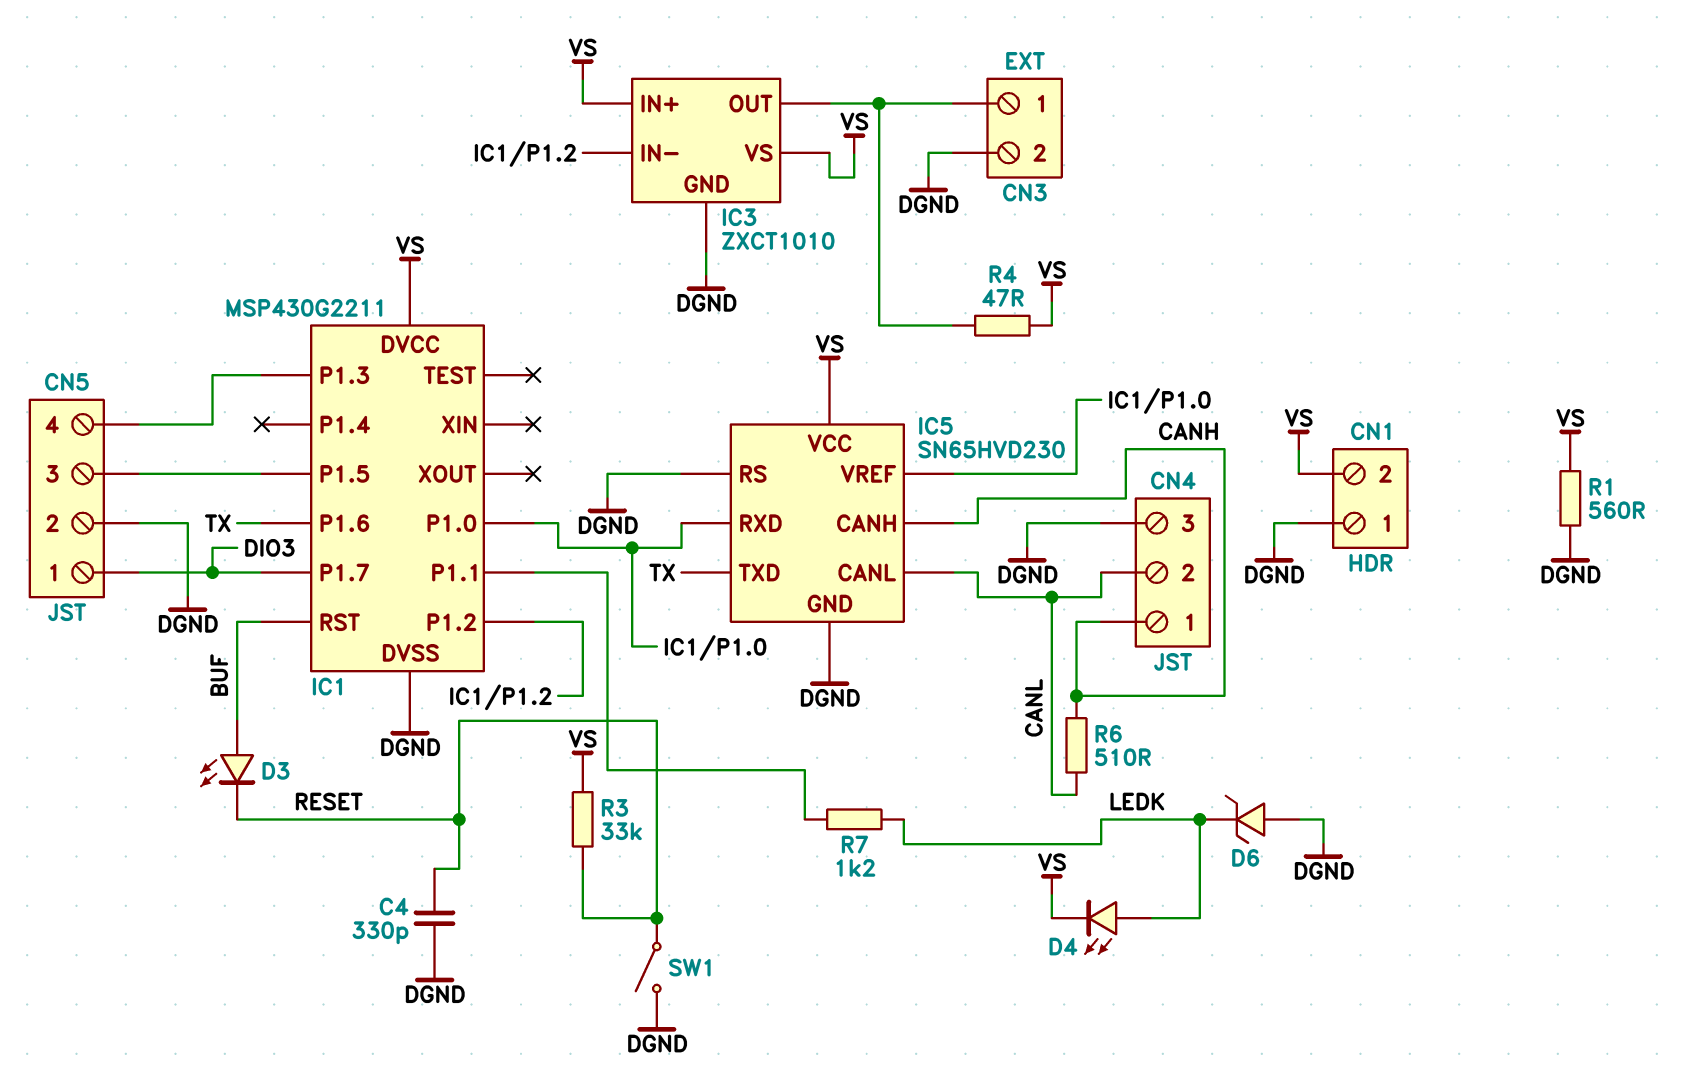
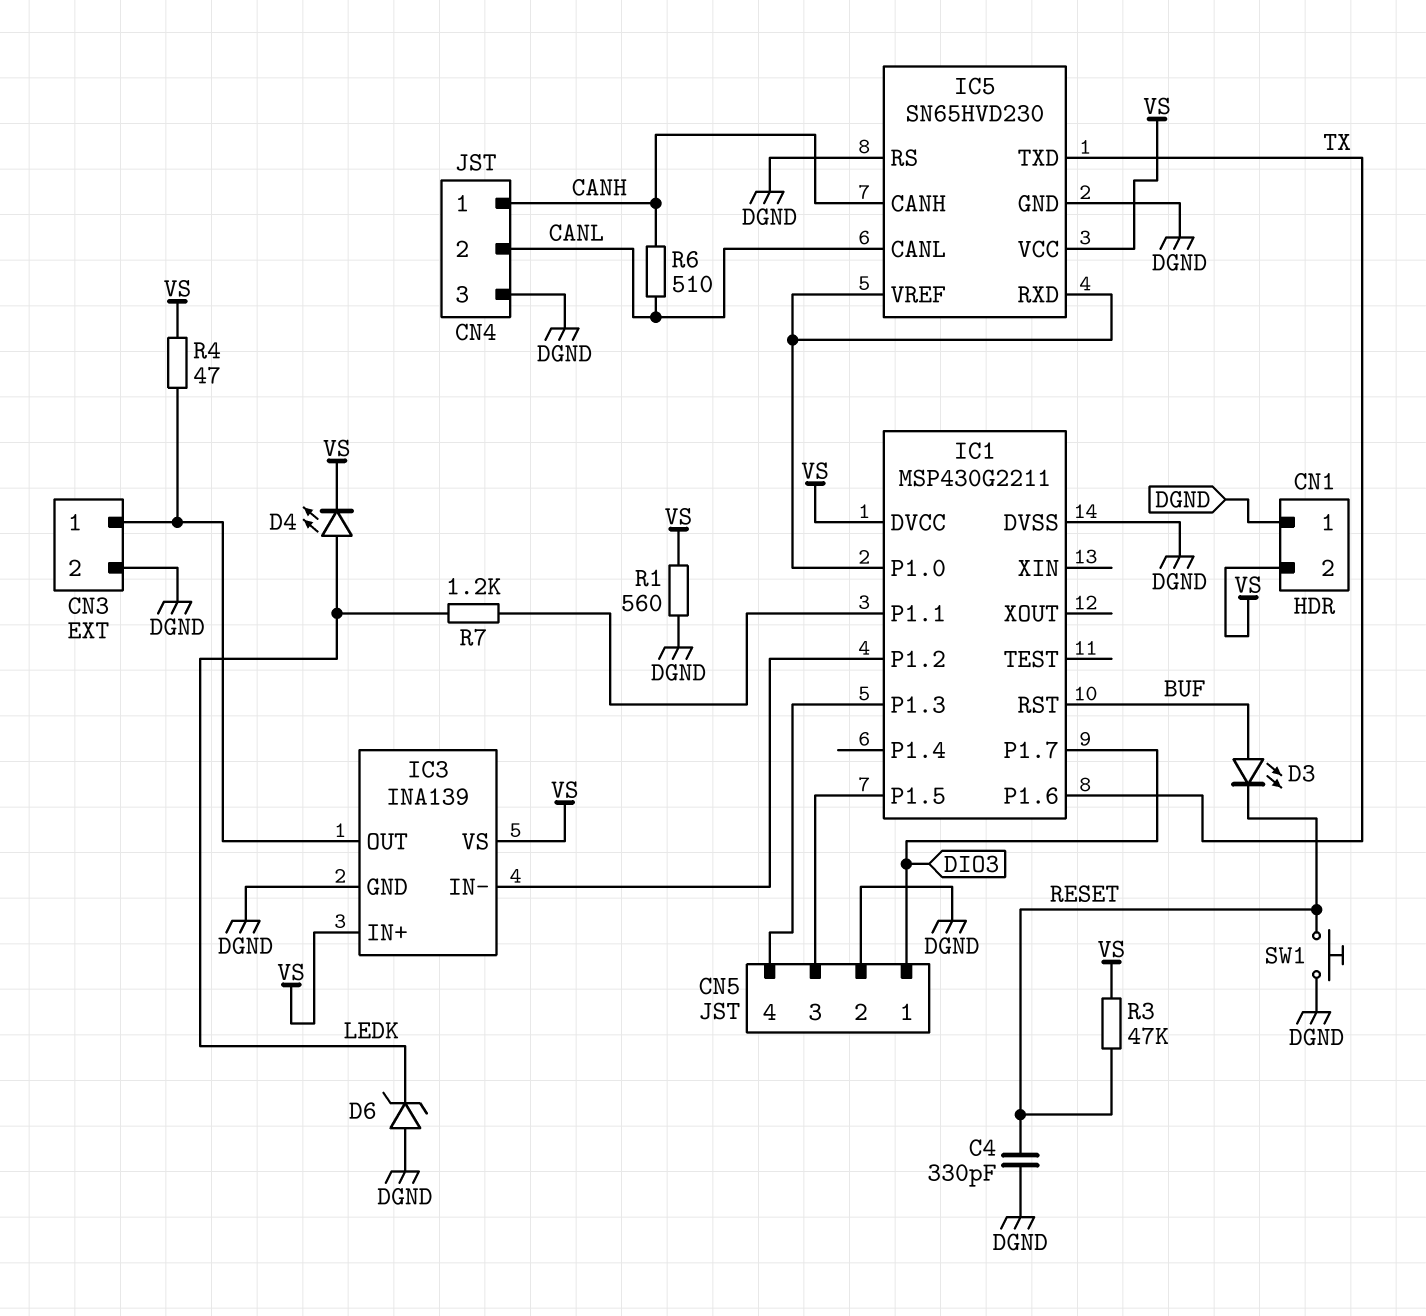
IC3: ZXCT1010 -> INA139
R3: 33k (RESET, VS) -> 47k (RESET, VS)
SW1: switch (DGND, RESET) -> button (DGND, RESET)

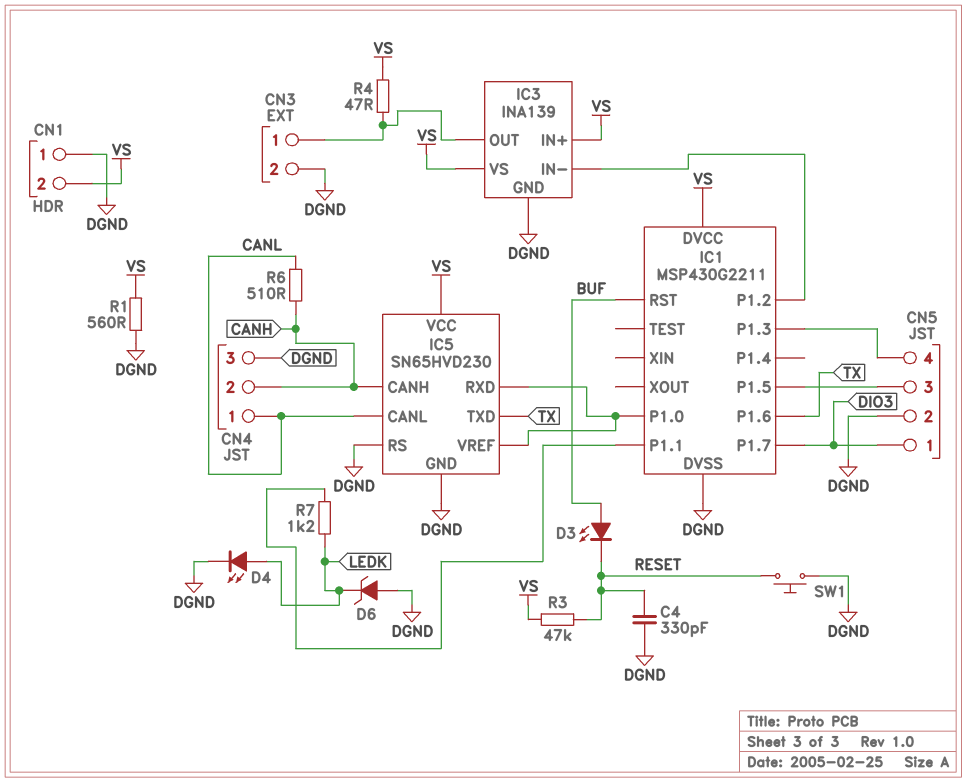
CN4 pin 1: CANH -> CANL
CN4 pin 2: CANL -> CANH
D4: LED (A LEDK, K VS) -> LED (A LEDK, K DGND)

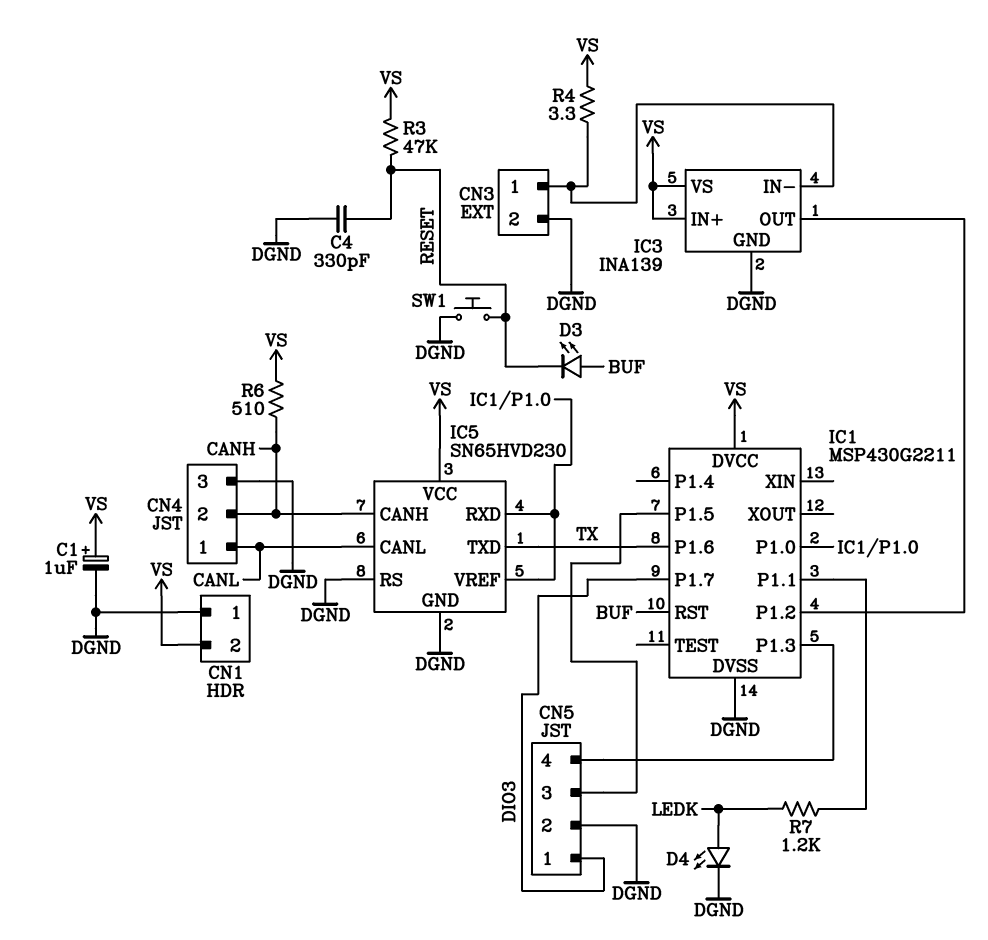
C1: none -> 1uF (plus VS, minus DGND)
D6: zener (A DGND, K LEDK) -> none
IC3 pin IN-: IC1/P1.2 -> CN3/1
IC3 pin OUT: CN3/1 -> IC1/P1.2
R1: 560 (DGND, VS) -> none
R4: 47 (CN3/1, VS) -> 3.3 (CN3/1, VS)
R6: 510 (CANH, CANL) -> 510 (CANH, VS)

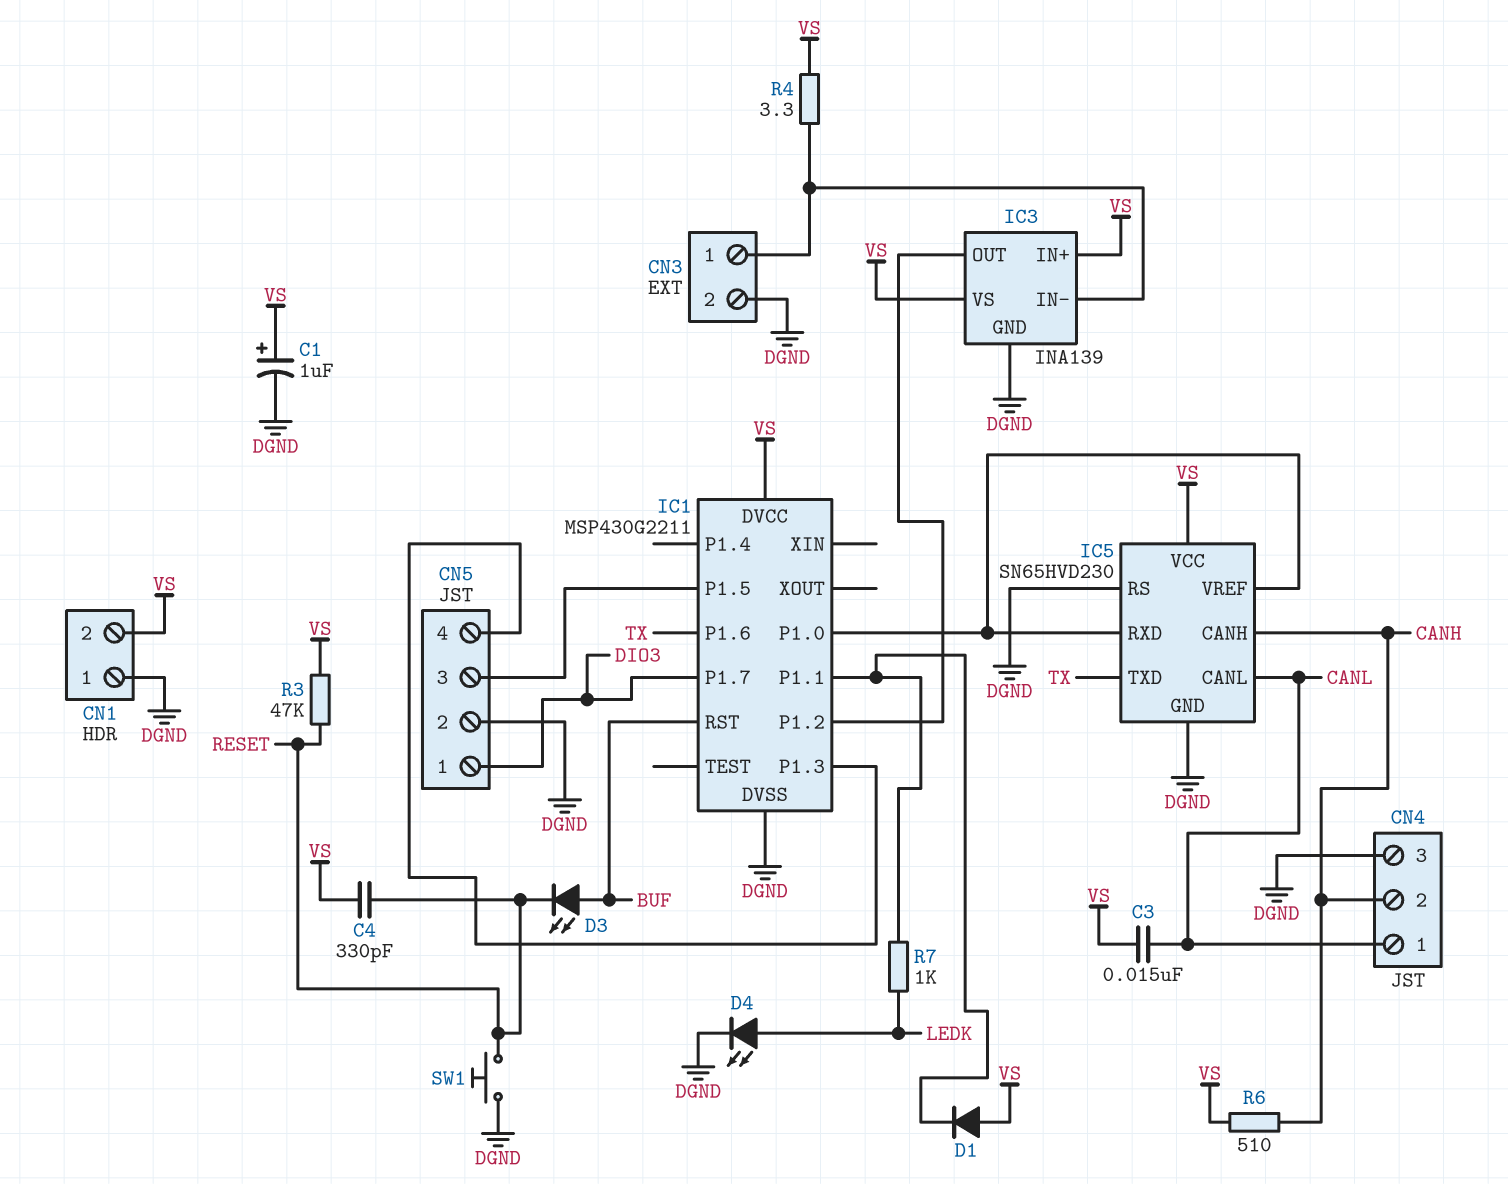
C3: none -> 15nF (CANL, VS)
C4: 330pF (DGND, RESET) -> 330pF (RESET, VS)
D1: none -> diode (A VS, K IC1/P1.1)
R7: 1.2k (IC1/P1.1, LEDK) -> 1k (IC1/P1.1, LEDK)

